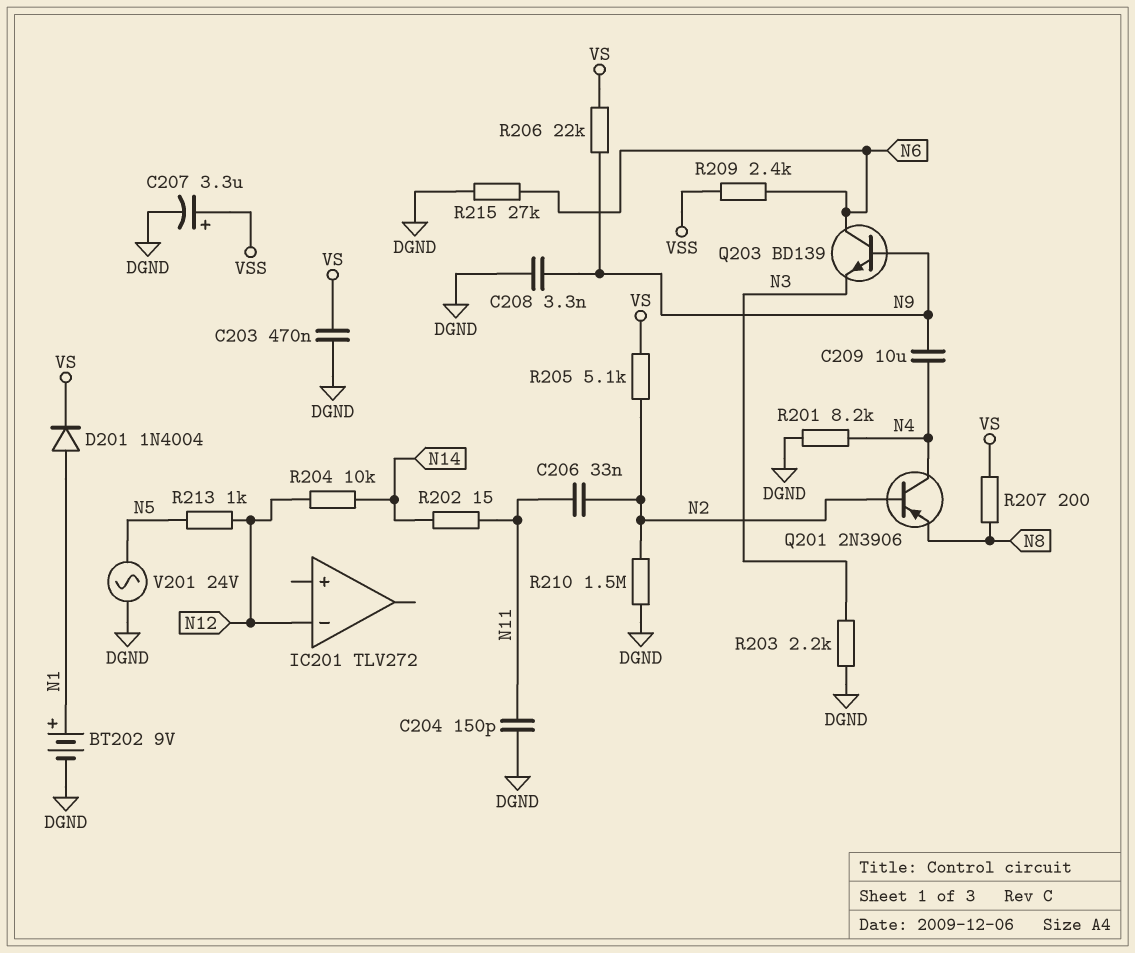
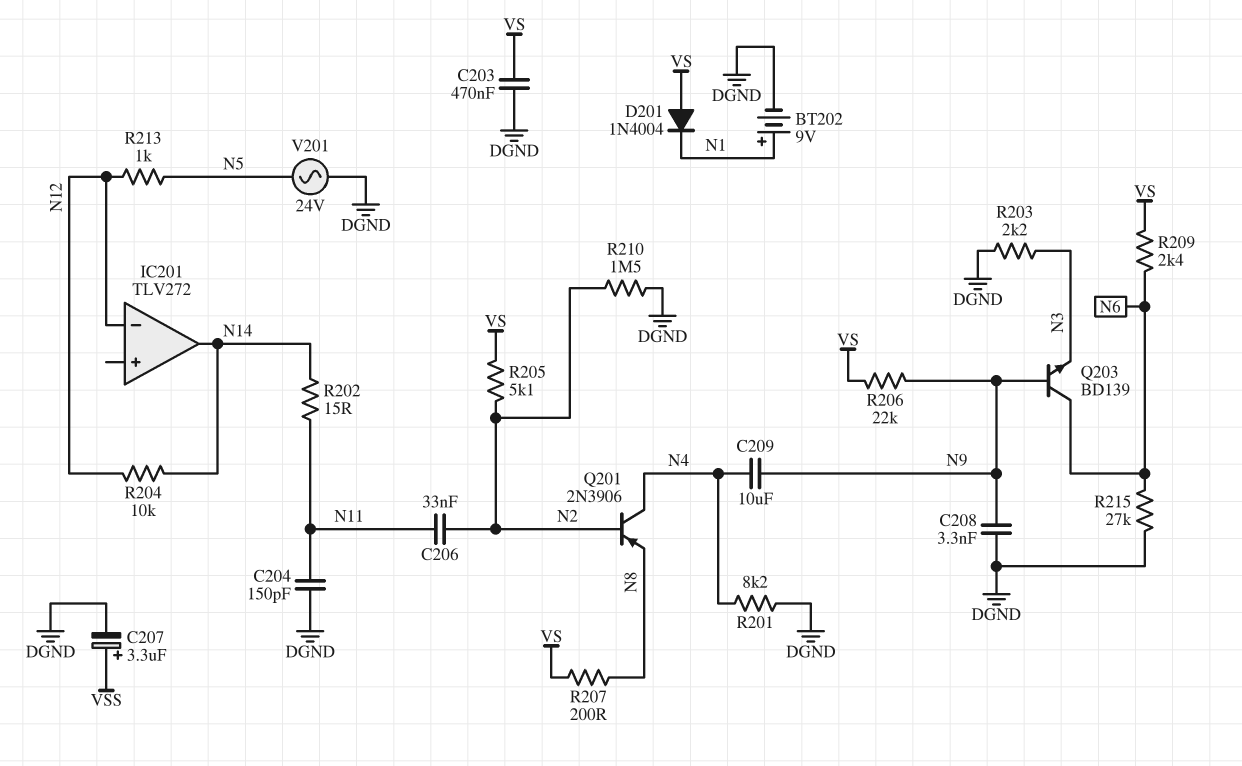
D201: diode 1N4004 (A N1, K VS) -> diode 1N4004 (A VS, K N1)
IC201 pin out: none -> N14
R209: 2.4k (N6, VSS) -> 2.4k (N6, VS)

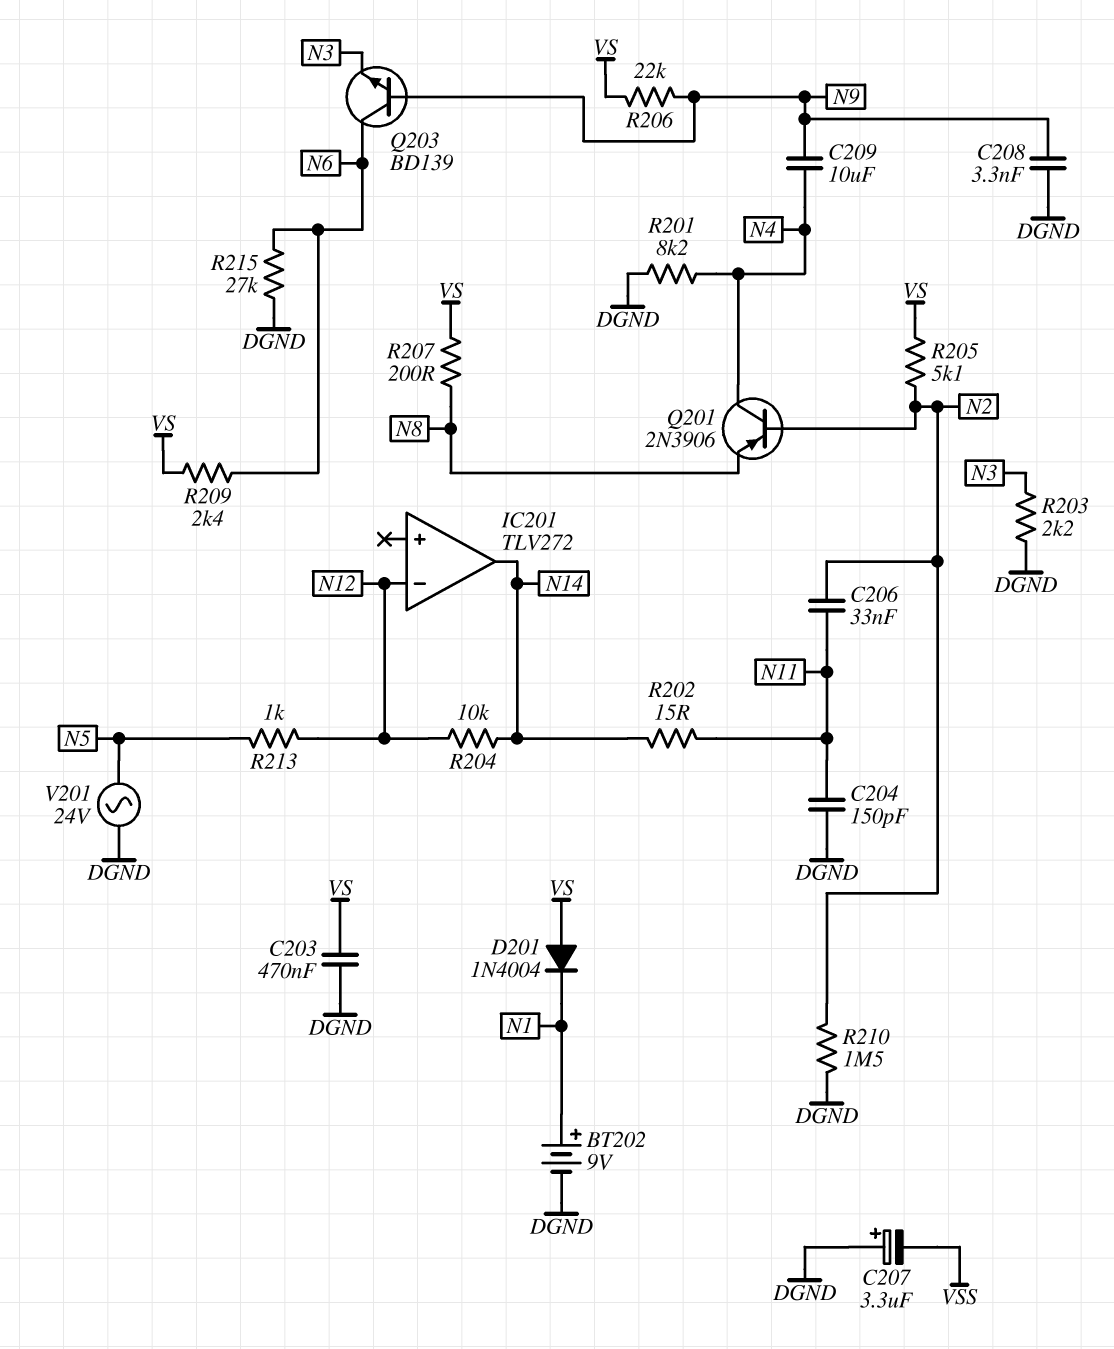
C207: 3.3uF (plus VSS, minus DGND) -> 3.3uF (plus DGND, minus VSS)

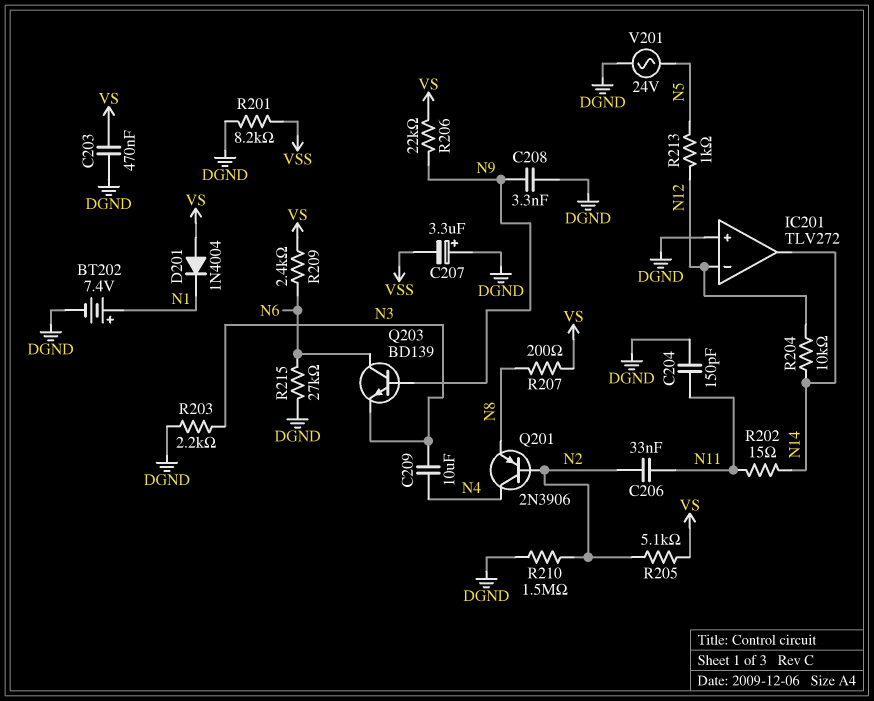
BT202: 9V (plus N1, minus DGND) -> 7.4V (plus N1, minus DGND)
C209: 10uF (N4, N9) -> 10uF (N3, N4)
IC201 pin in+: none -> DGND
R201: 8.2k (DGND, N4) -> 8.2k (DGND, VSS)

